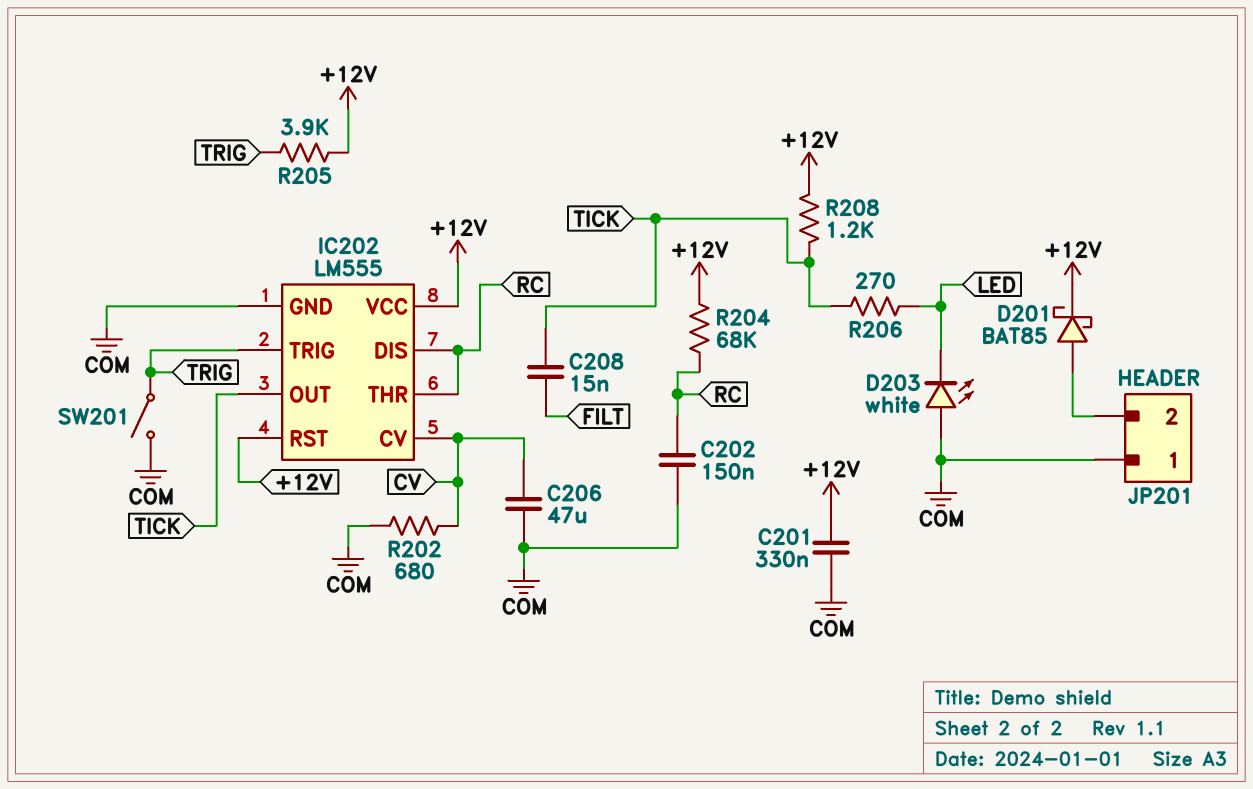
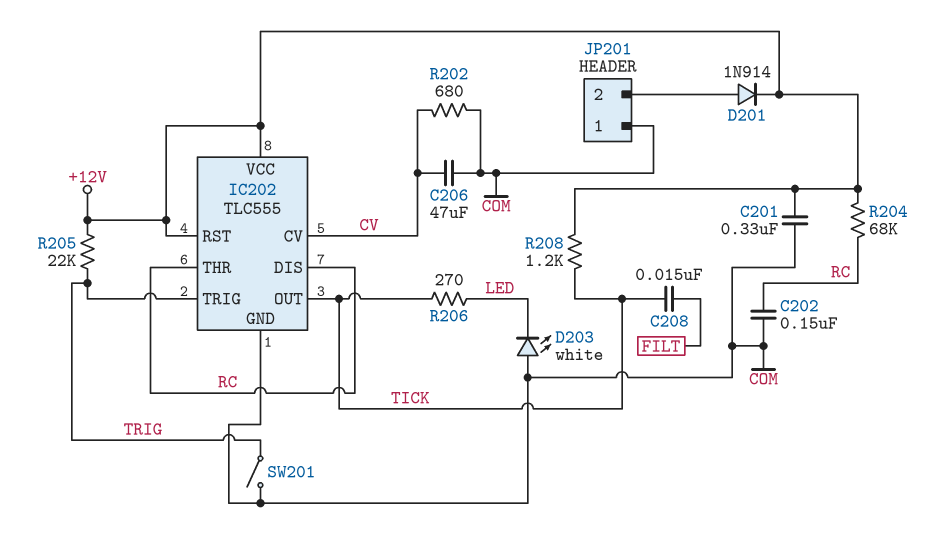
D201: schottky BAT85 (A JP201/2, K +12V) -> diode 1N914 (A JP201/2, K +12V)
IC202: LM555 -> TLC555
R205: 3.9k (+12V, TRIG) -> 22k (+12V, TRIG)

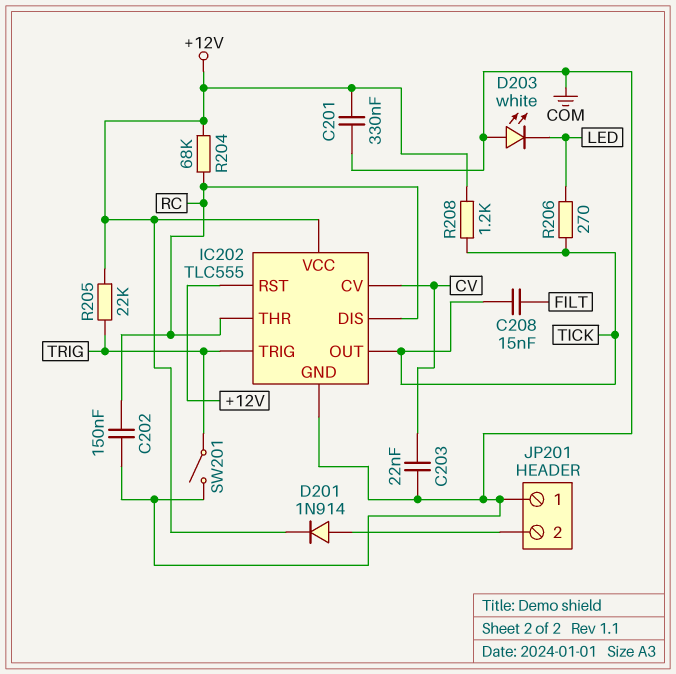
C203: none -> 22nF (COM, CV)
C206: 47uF (COM, CV) -> none
R202: 680 (COM, CV) -> none

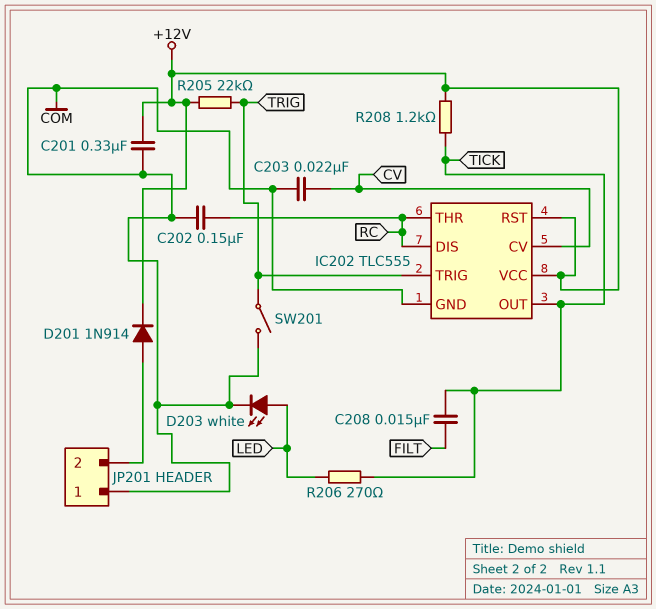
D203: LED white (A COM, K LED) -> LED white (A LED, K COM)
R204: 68k (+12V, RC) -> none

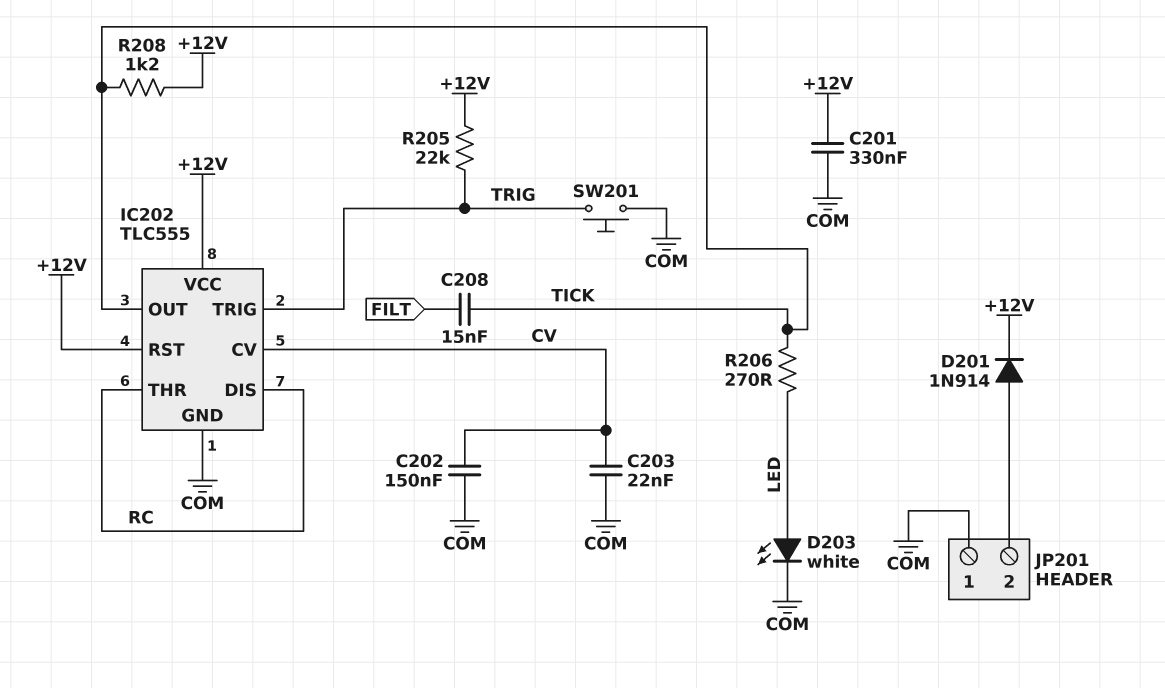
C202: 150nF (COM, RC) -> 150nF (COM, CV)
SW201: switch (COM, TRIG) -> button (COM, TRIG)

